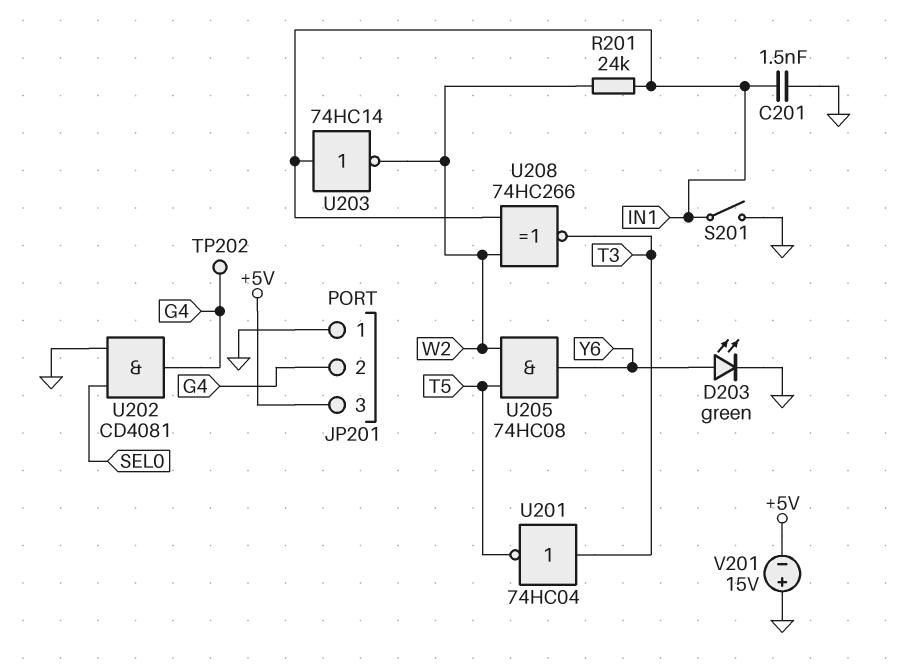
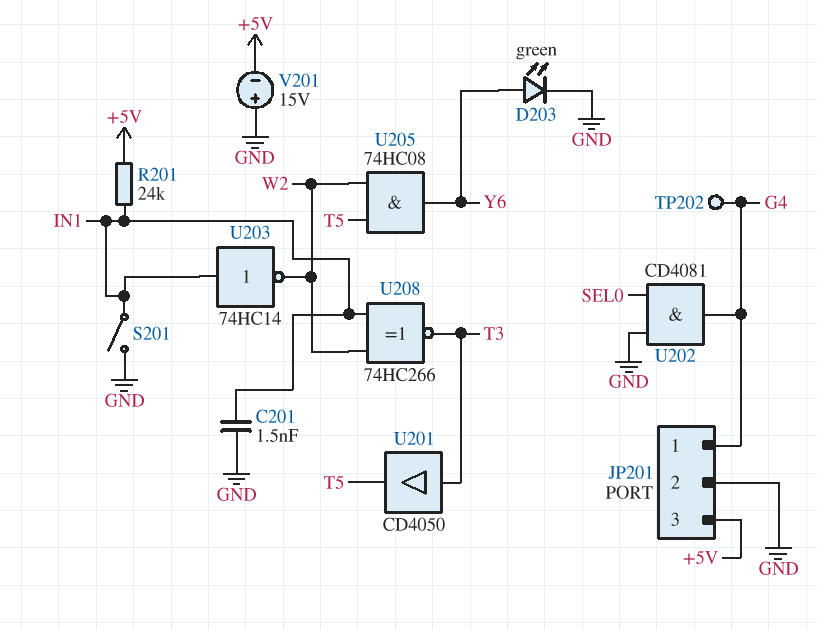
JP201 pin 1: GND -> G4
JP201 pin 2: G4 -> GND
R201: 24k (IN1, W2) -> 24k (+5V, IN1)
U201: NOT 74HC04 (in T3, out T5) -> buffer CD4050 (in T3, out T5)

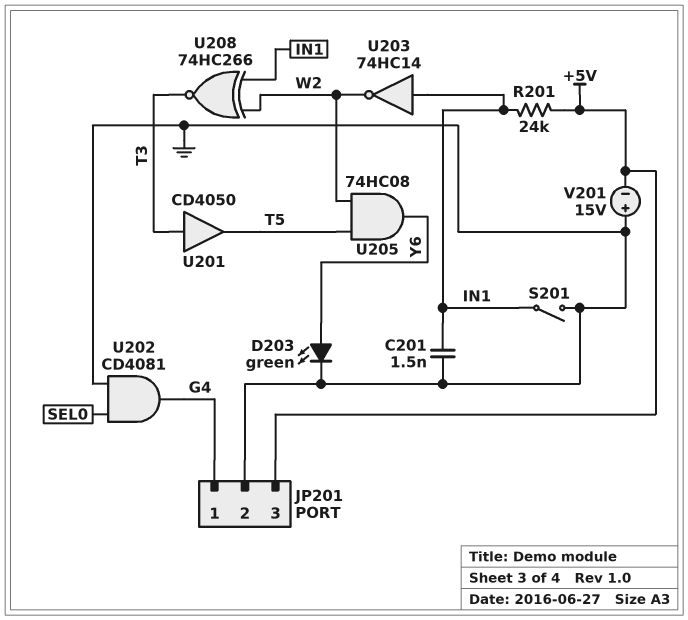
TP202: test point (G4) -> none

